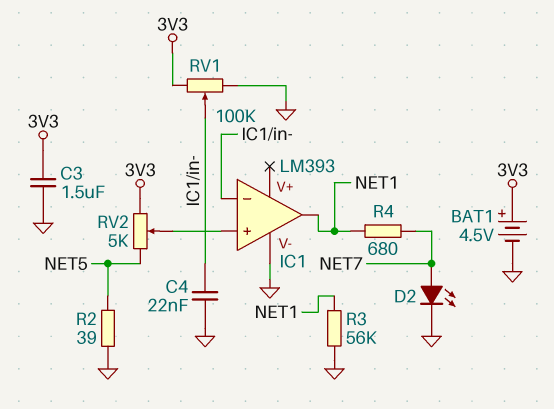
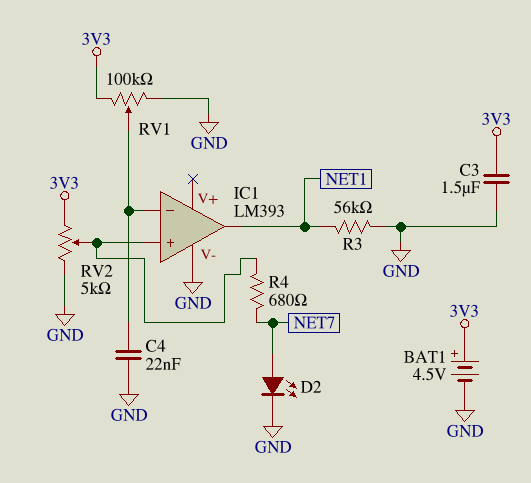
R2: 39 (GND, NET5) -> none
R4: 680 (NET1, NET7) -> 680 (IC1/in+, NET7)
RV2: 5k (3V3, NET5, wiper IC1/in+) -> 5k (3V3, GND, wiper IC1/in+)

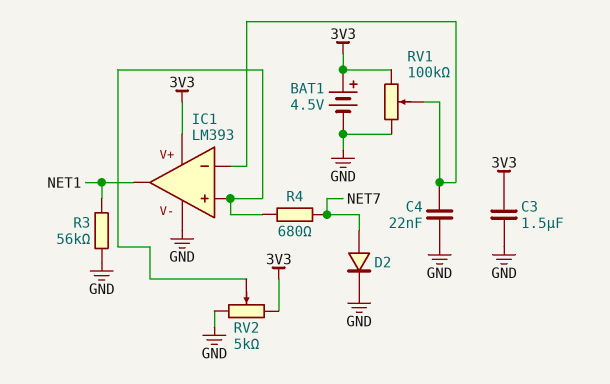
D2: LED (A NET7, K GND) -> diode (A NET7, K GND)
IC1 pin V+: none -> 3V3

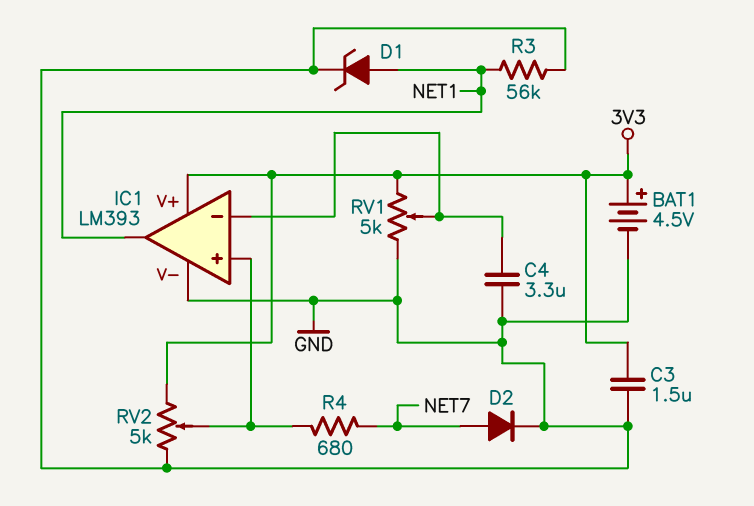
C4: 22nF (GND, IC1/in-) -> 3.3uF (GND, IC1/in-)
D1: none -> zener (A NET1, K GND)
RV1: 100k (3V3, GND, wiper IC1/in-) -> 5k (3V3, GND, wiper IC1/in-)

